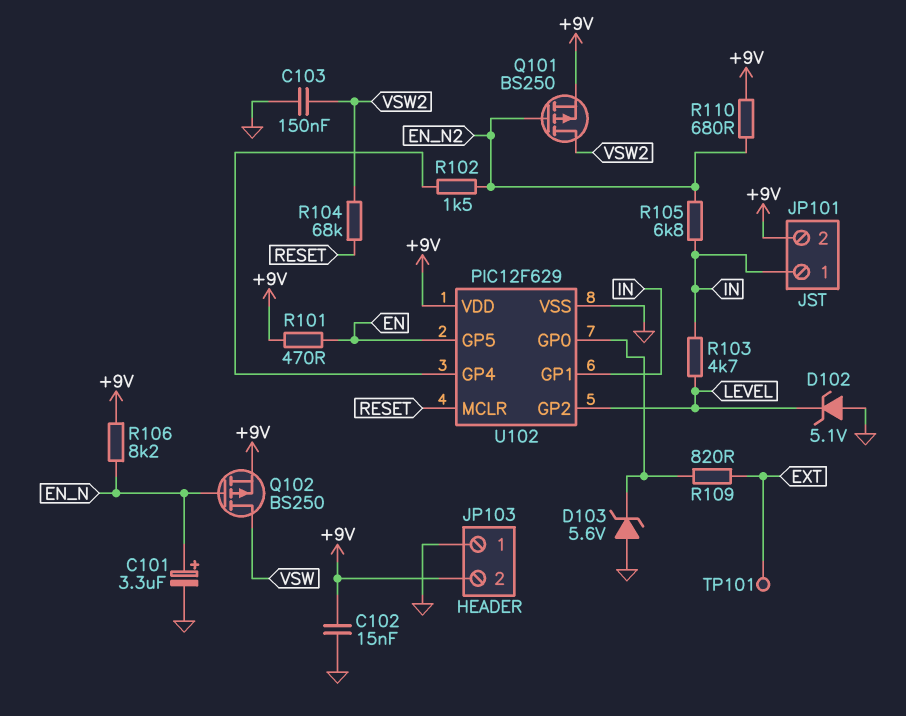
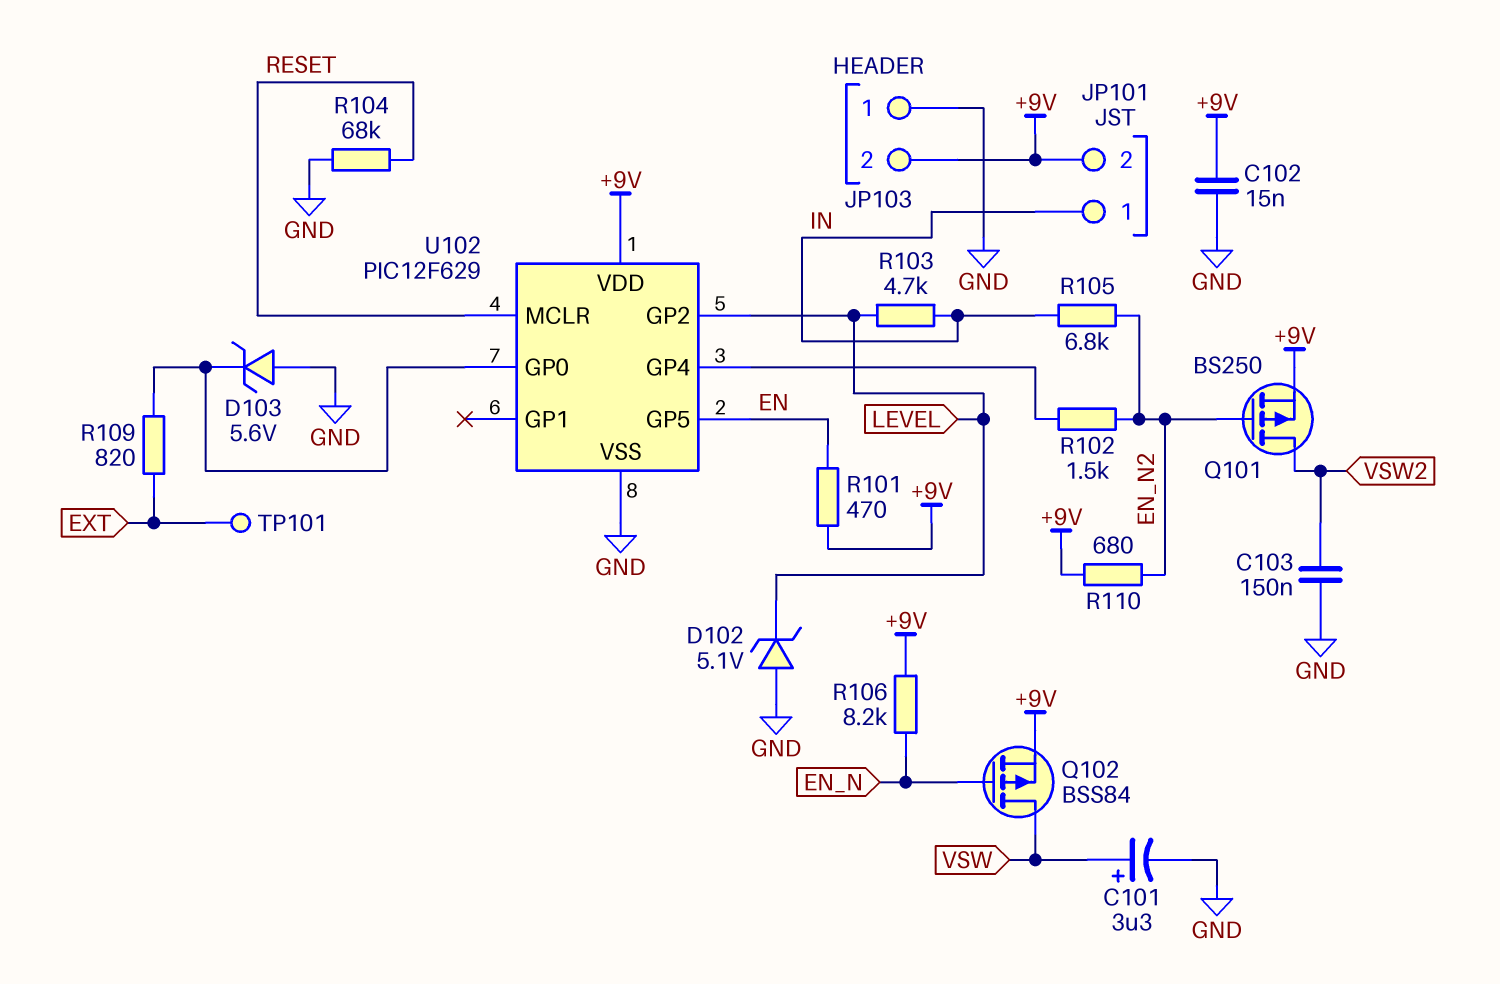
C101: 3.3uF (plus EN_N, minus GND) -> 3.3uF (plus VSW, minus GND)
Q102: PMOS BS250 (G EN_N, D VSW, S +9V) -> PMOS BSS84 (G EN_N, D VSW, S +9V)
R104: 68k (RESET, VSW2) -> 68k (GND, RESET)
U102 pin GP1: IN -> none

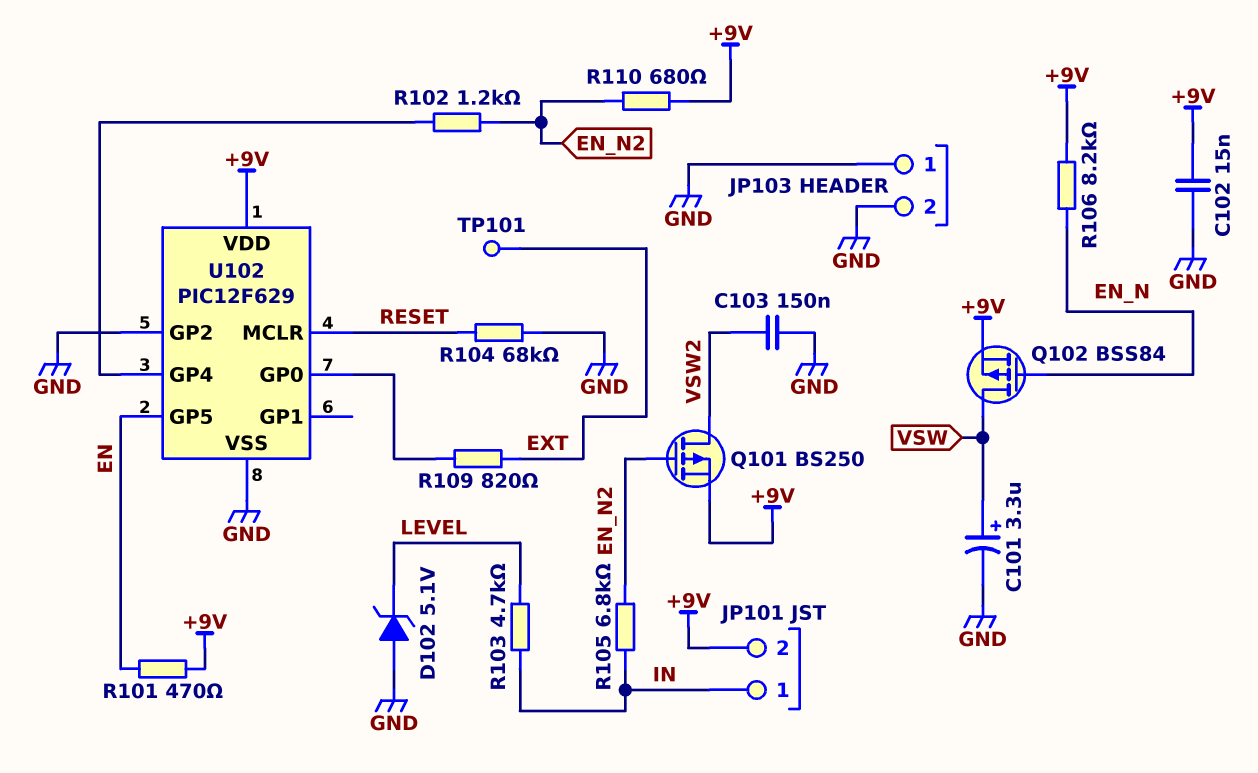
D103: zener 5.6V (A GND, K U102/GP0) -> none
JP103 pin 2: +9V -> GND
R102: 1.5k (EN_N2, U102/GP4) -> 1.2k (EN_N2, U102/GP4)
U102 pin GP2: LEVEL -> GND

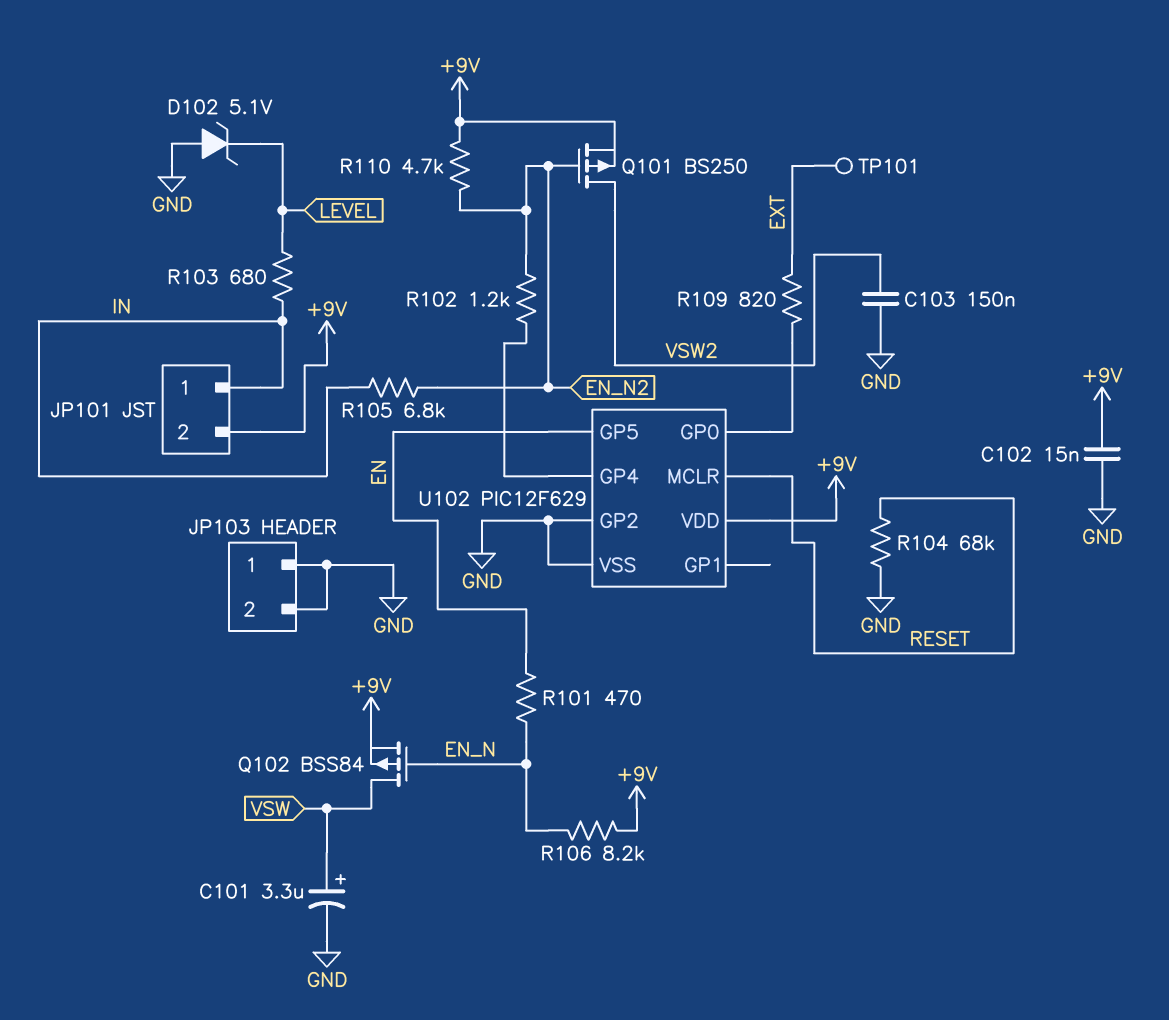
R101: 470 (+9V, EN) -> 470 (EN, EN_N)
R103: 4.7k (IN, LEVEL) -> 680 (IN, LEVEL)
R110: 680 (+9V, EN_N2) -> 4.7k (+9V, EN_N2)

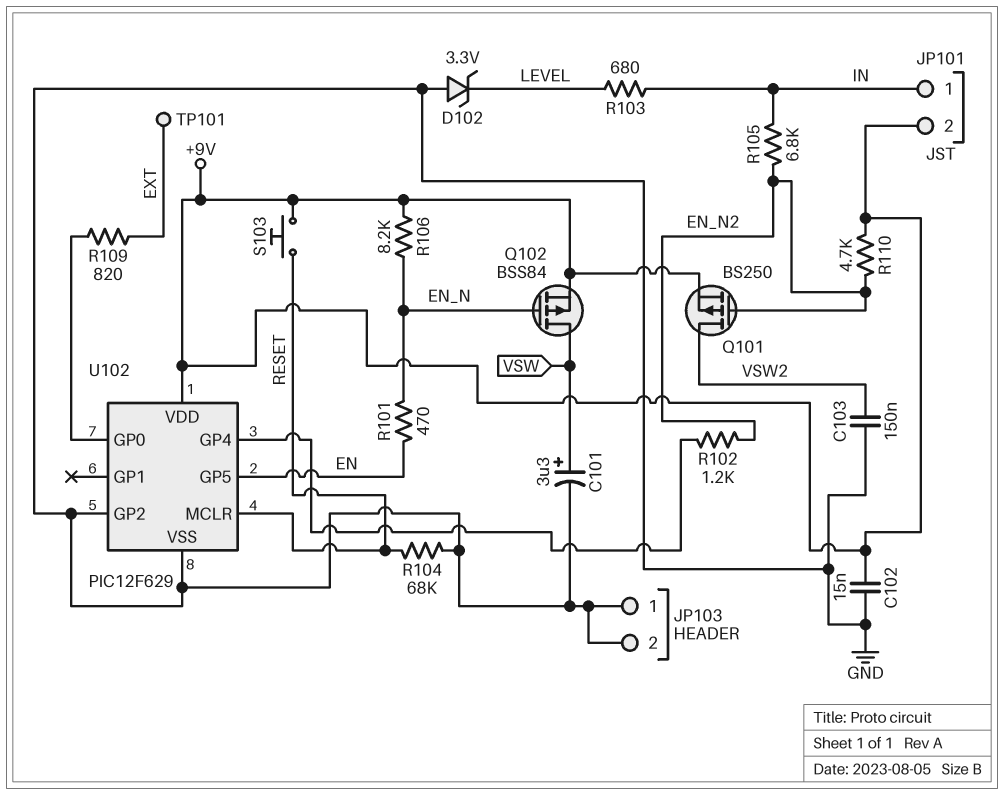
D102: zener 5.1V (A GND, K LEVEL) -> zener 3.3V (A GND, K LEVEL)
S103: none -> button (+9V, RESET)

